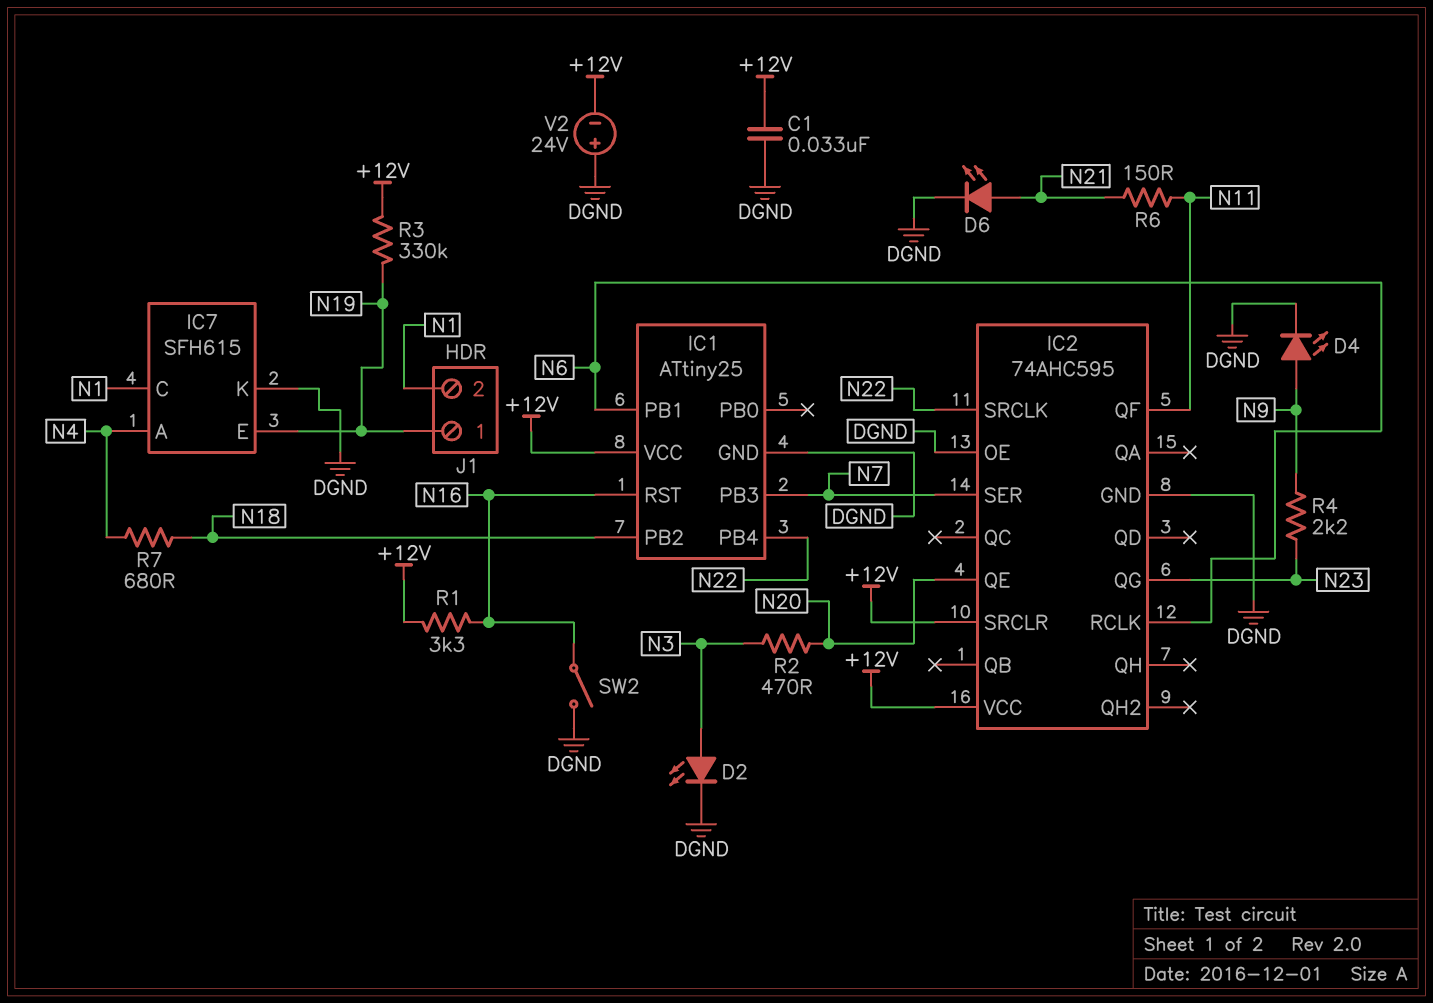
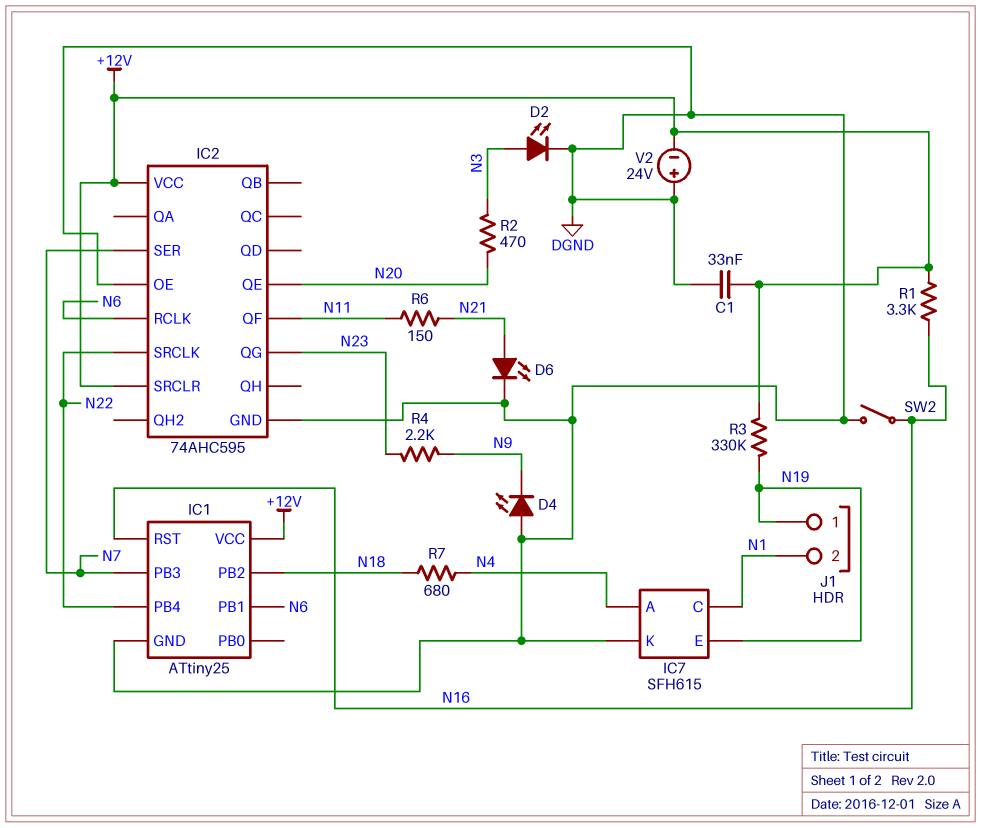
D4: LED (A N9, K DGND) -> LED (A DGND, K N9)

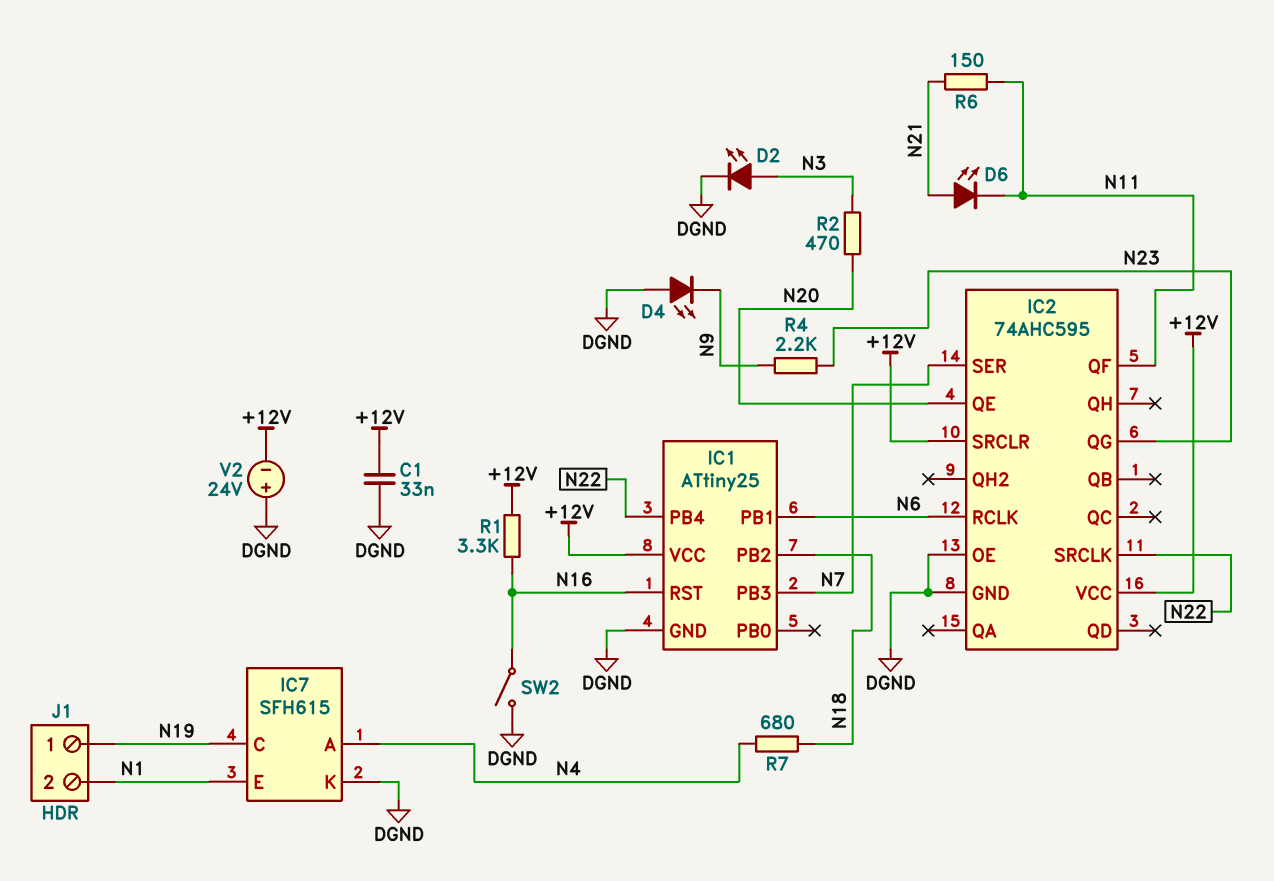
D6: LED (A N21, K DGND) -> LED (A N21, K N11)
IC7 pin C: N1 -> N19
IC7 pin E: N19 -> N1
R3: 330k (+12V, N19) -> none

